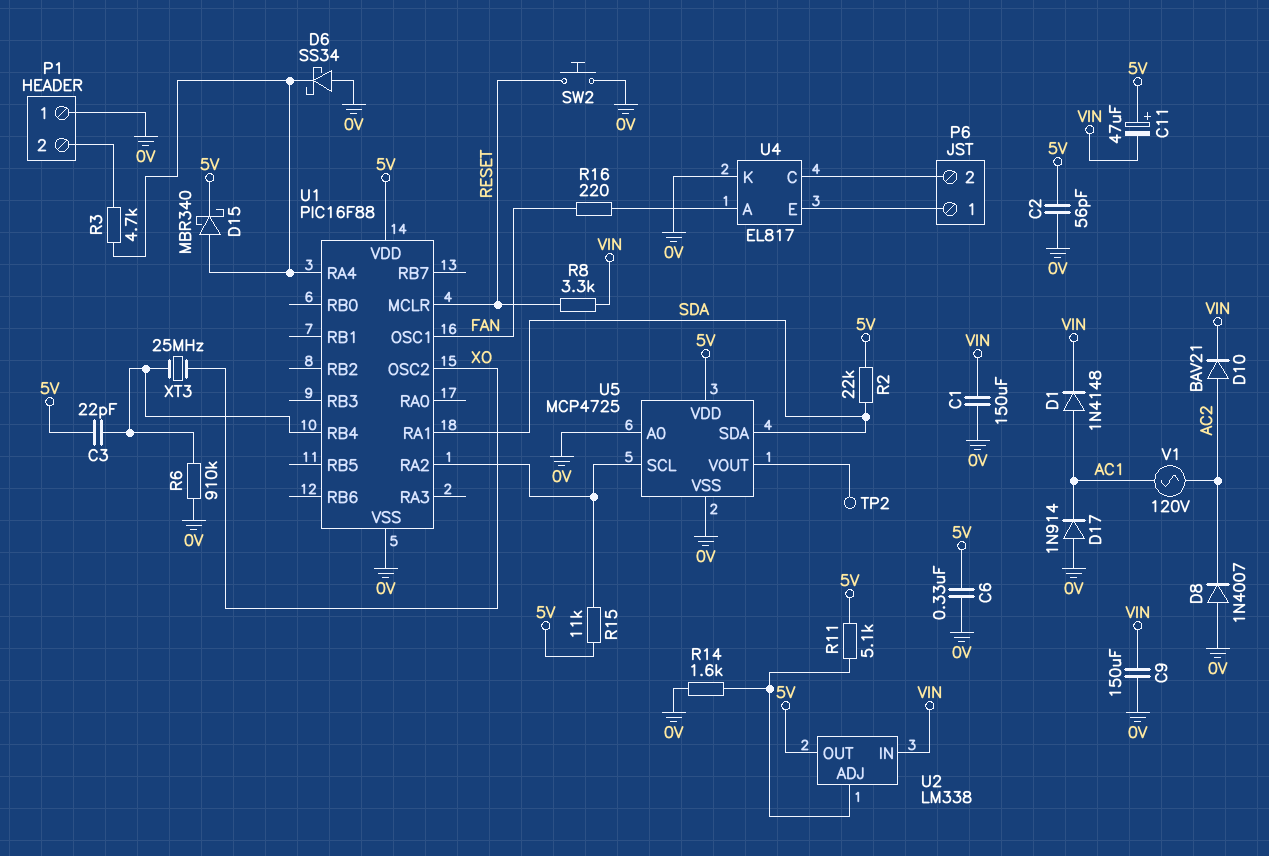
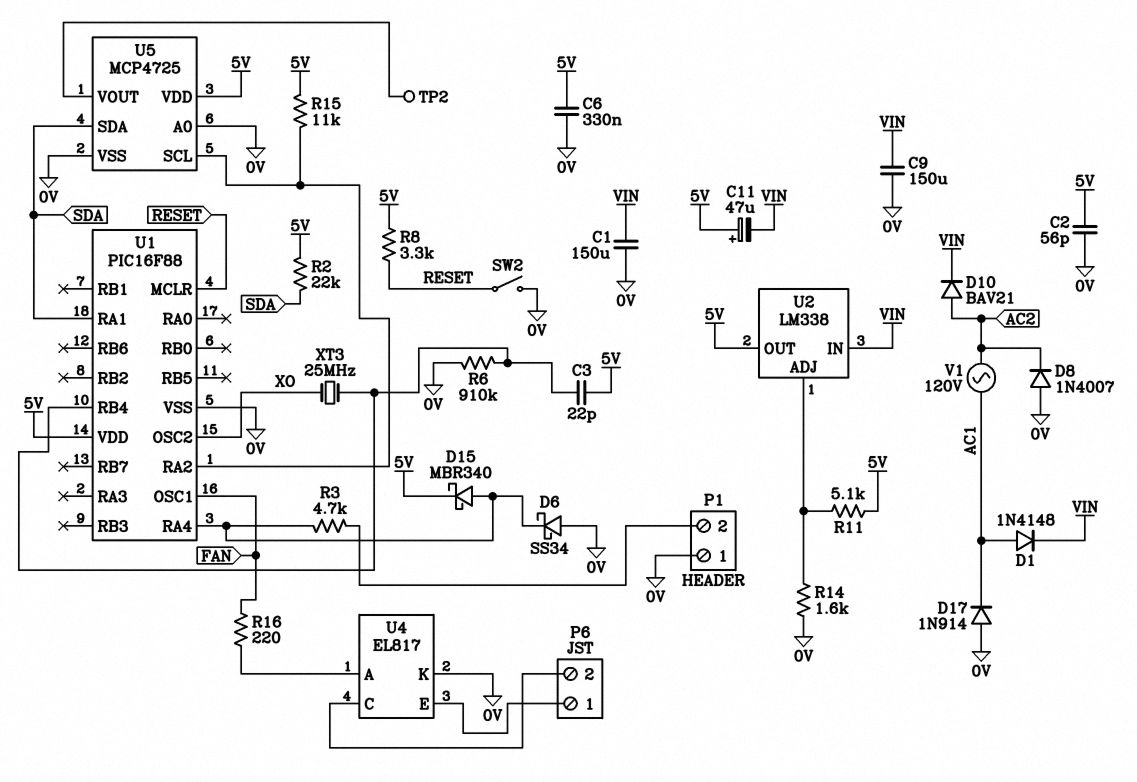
R8: 3.3k (RESET, VIN) -> 3.3k (5V, RESET)
SW2: button (0V, RESET) -> switch (0V, RESET)

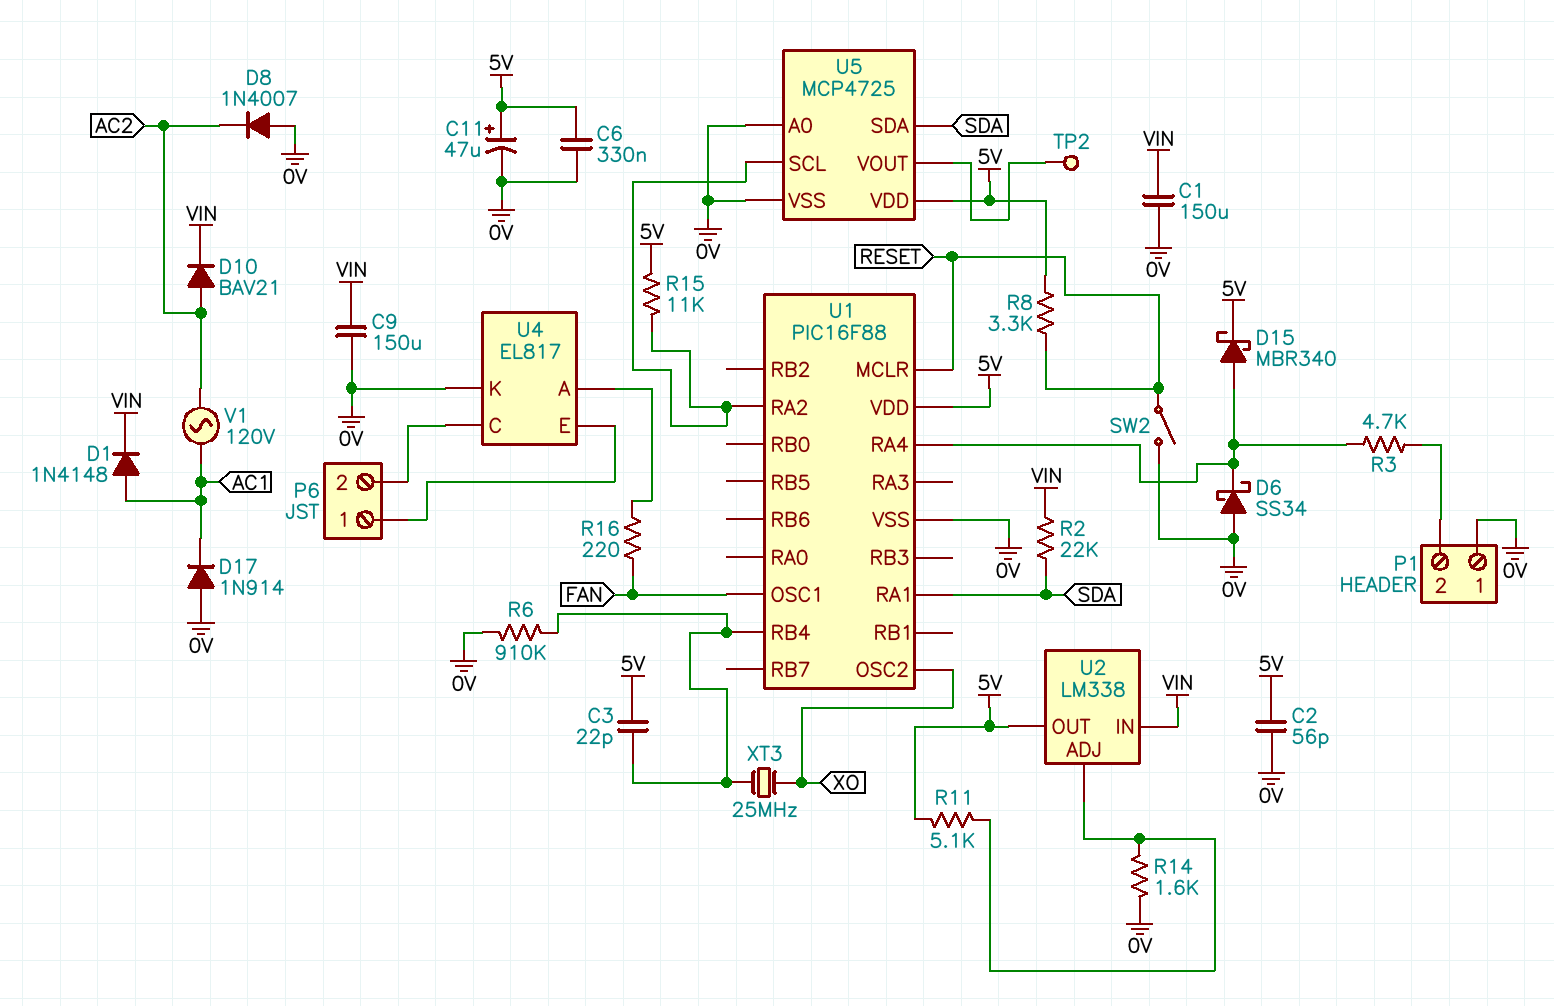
C11: 47uF (plus 5V, minus VIN) -> 47uF (plus 5V, minus 0V)
R2: 22k (5V, SDA) -> 22k (SDA, VIN)

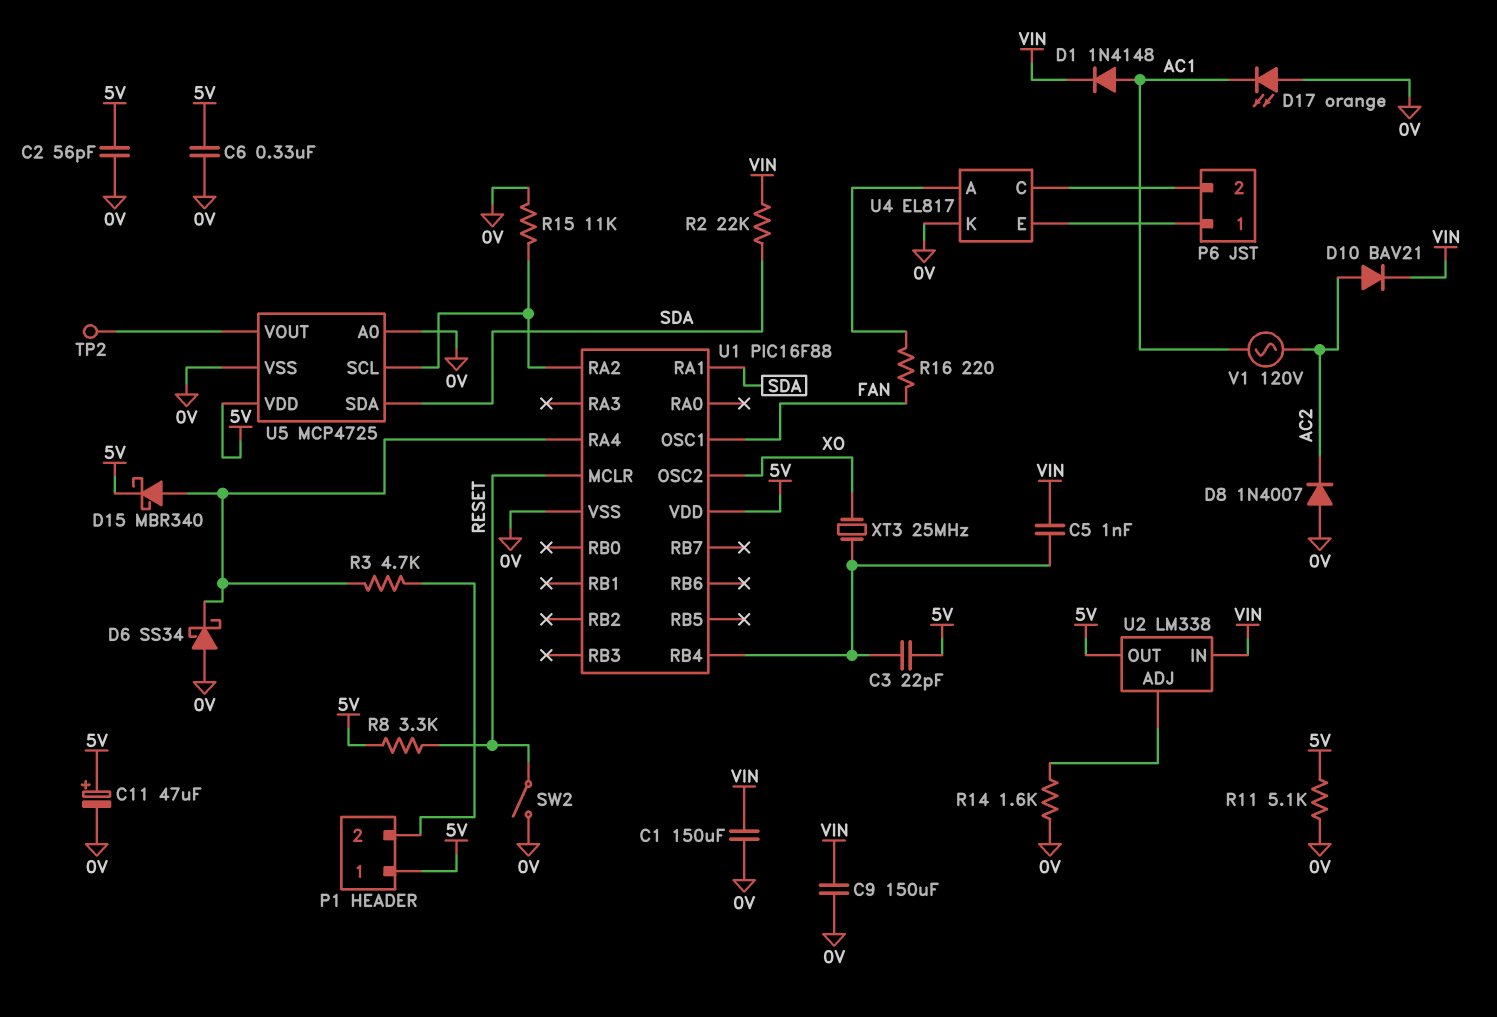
C5: none -> 1nF (U1/RB4, VIN)
D17: diode 1N914 (A 0V, K AC1) -> LED orange (A 0V, K AC1)
P1 pin 1: 0V -> 5V
R6: 910k (0V, U1/RB4) -> none
R11: 5.1k (5V, U2/ADJ) -> 5.1k (0V, 5V)
R15: 11k (5V, U1/RA2) -> 11k (0V, U1/RA2)

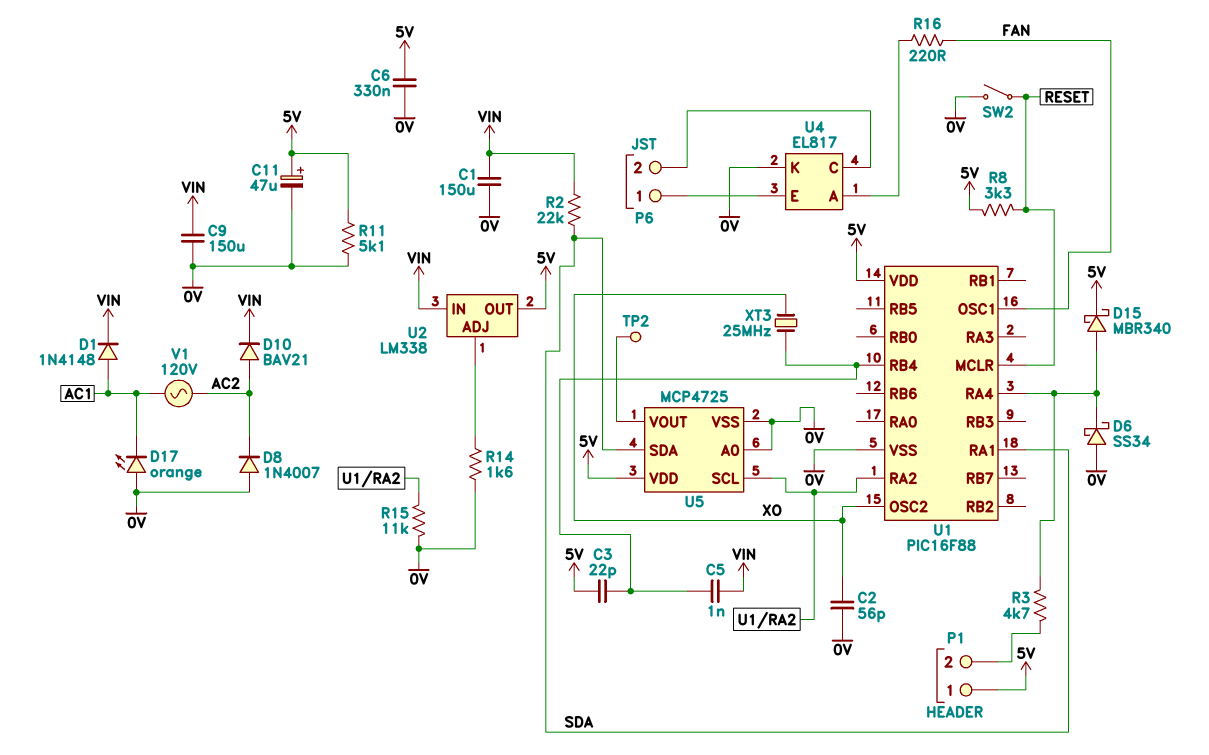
C2: 56pF (0V, 5V) -> 56pF (0V, XO)

